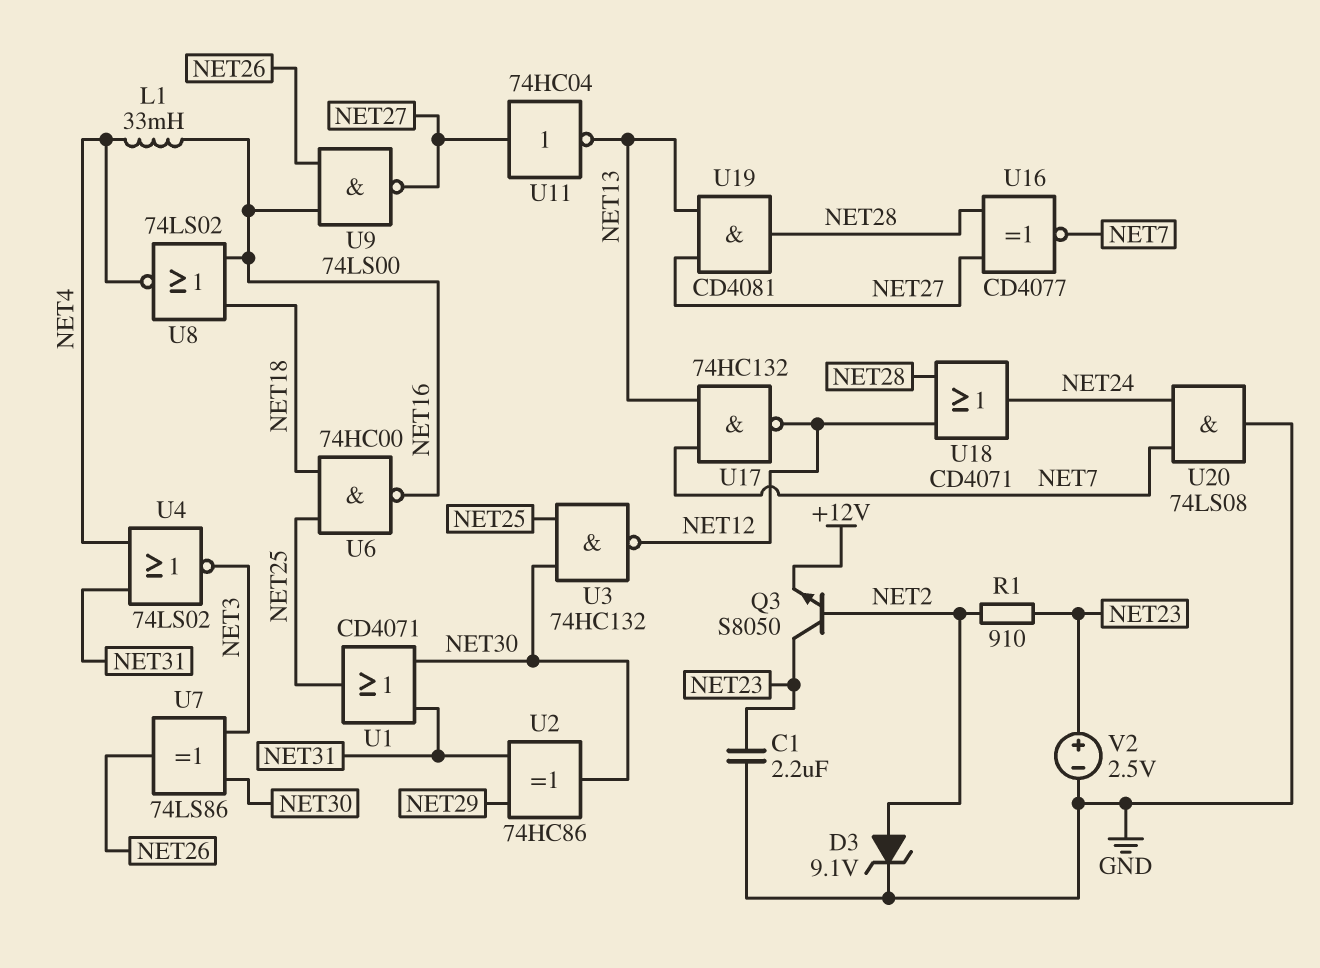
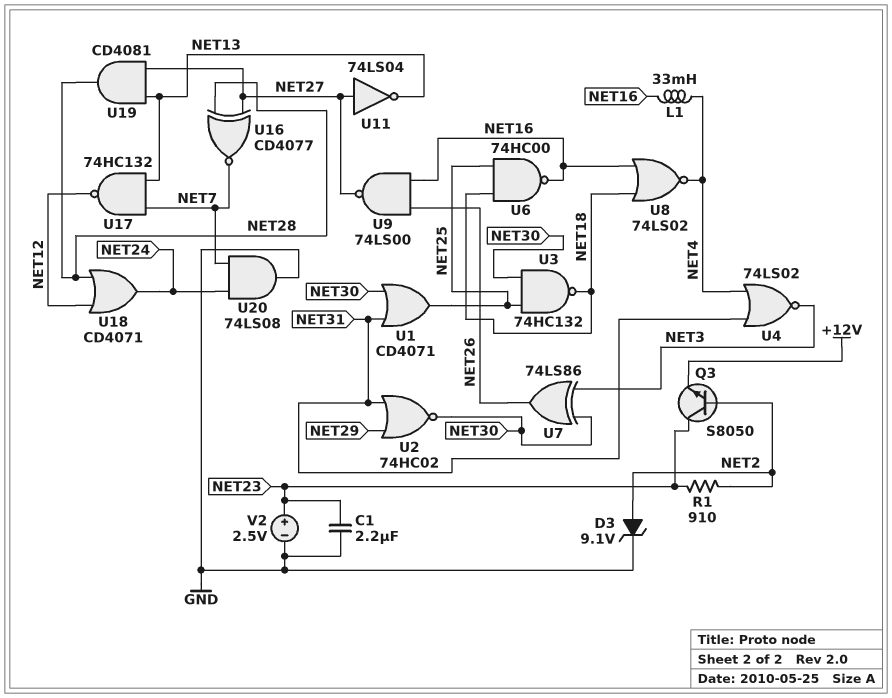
U2: XOR 74HC86 (in NET29, in NET31, out NET30) -> NOR 74HC02 (in NET29, in NET31, out NET30)
U3: NAND 74HC132 (in NET25, in NET30, out NET12) -> NAND 74HC132 (in NET25, in NET30, out NET18)
U11: NOT 74HC04 (in NET27, out NET13) -> NOT 74LS04 (in NET27, out NET13)

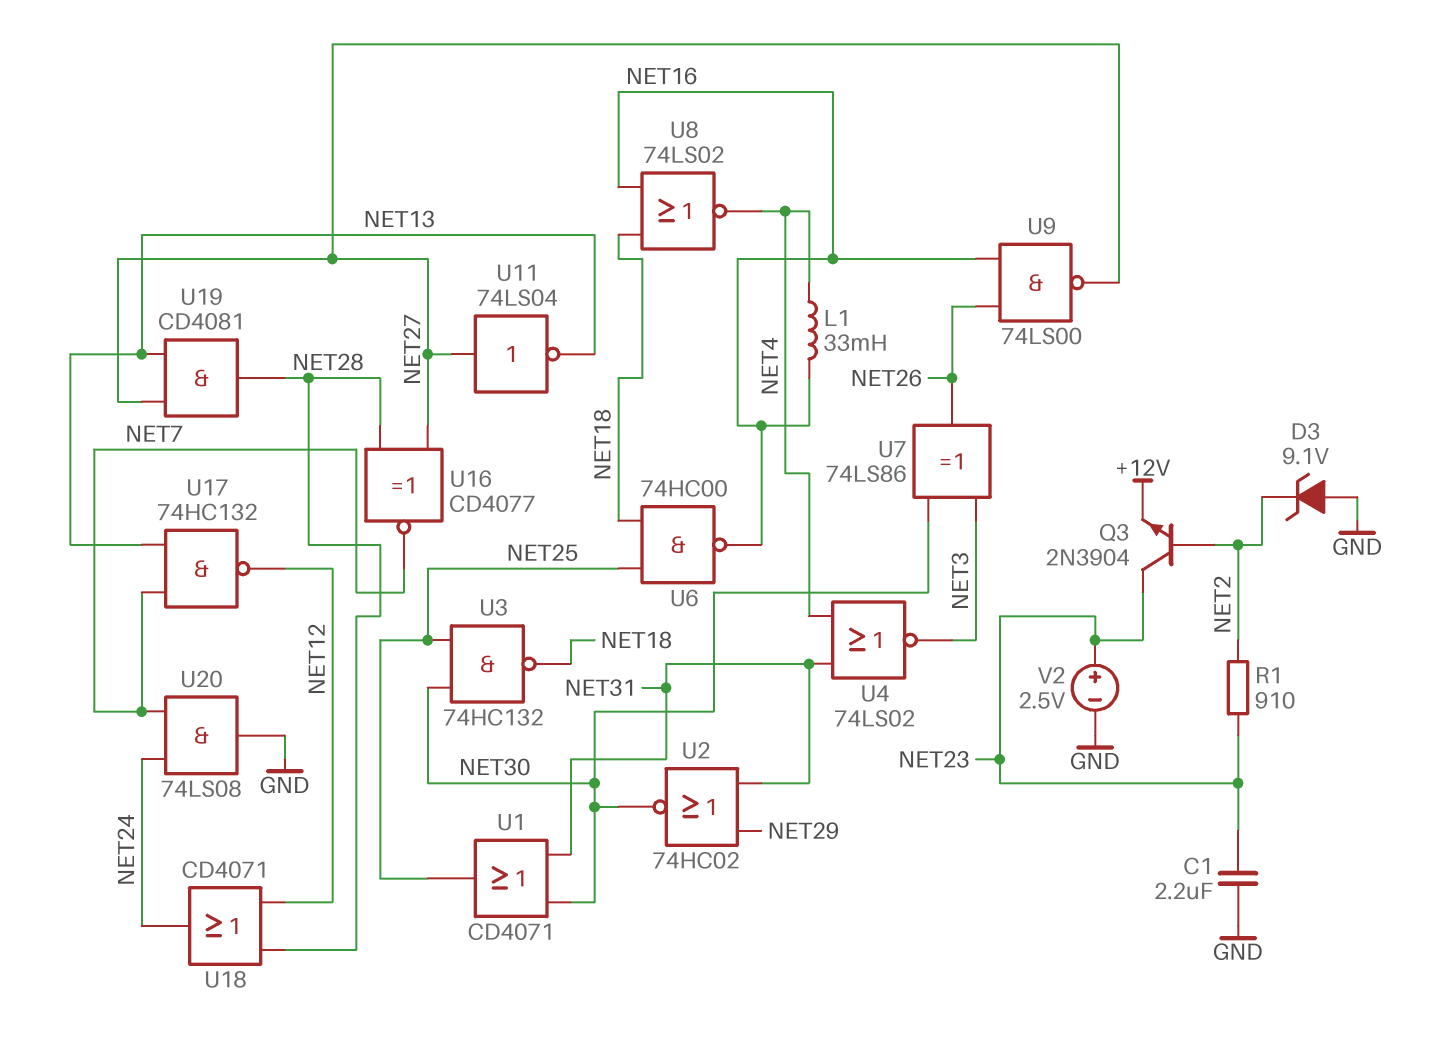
D3: zener 9.1V (A NET2, K GND) -> zener 9.1V (A GND, K NET2)
Q3: NPN S8050 (B NET2, C NET23, E +12V) -> NPN 2N3904 (B NET2, C NET23, E +12V)

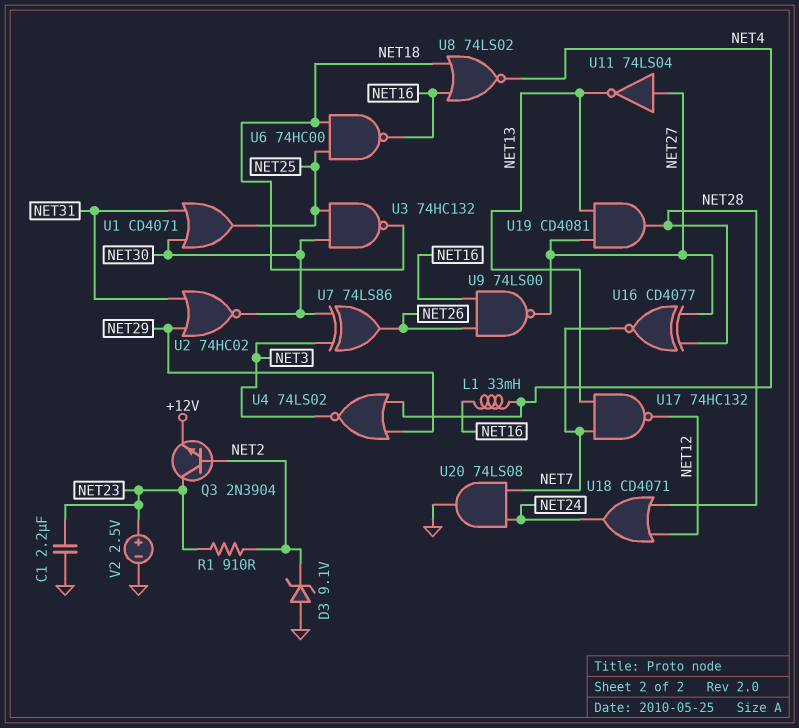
U4: NOR 74LS02 (in NET4, in NET31, out NET3) -> NOR 74LS02 (in NET4, in NET29, out NET3)

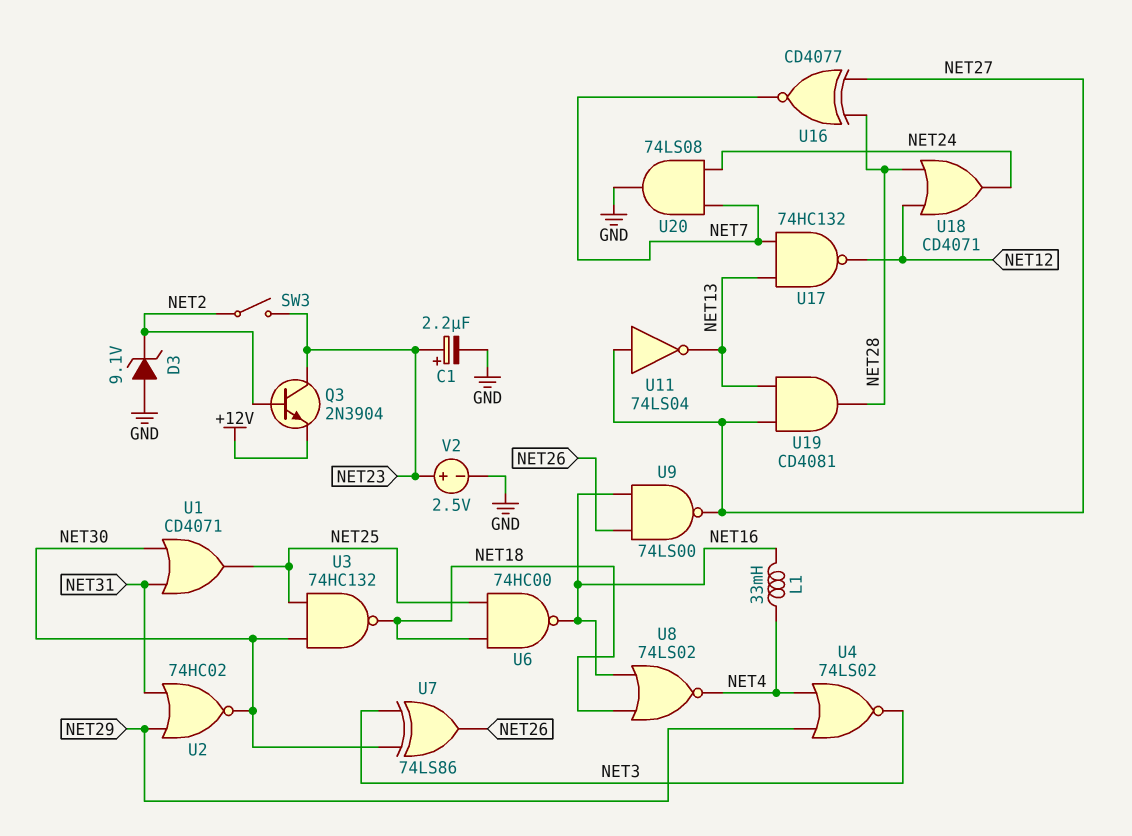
C1: 2.2uF (GND, NET23) -> 2.2uF (plus NET23, minus GND)
R1: 910 (NET2, NET23) -> none
SW3: none -> switch (NET2, NET23)

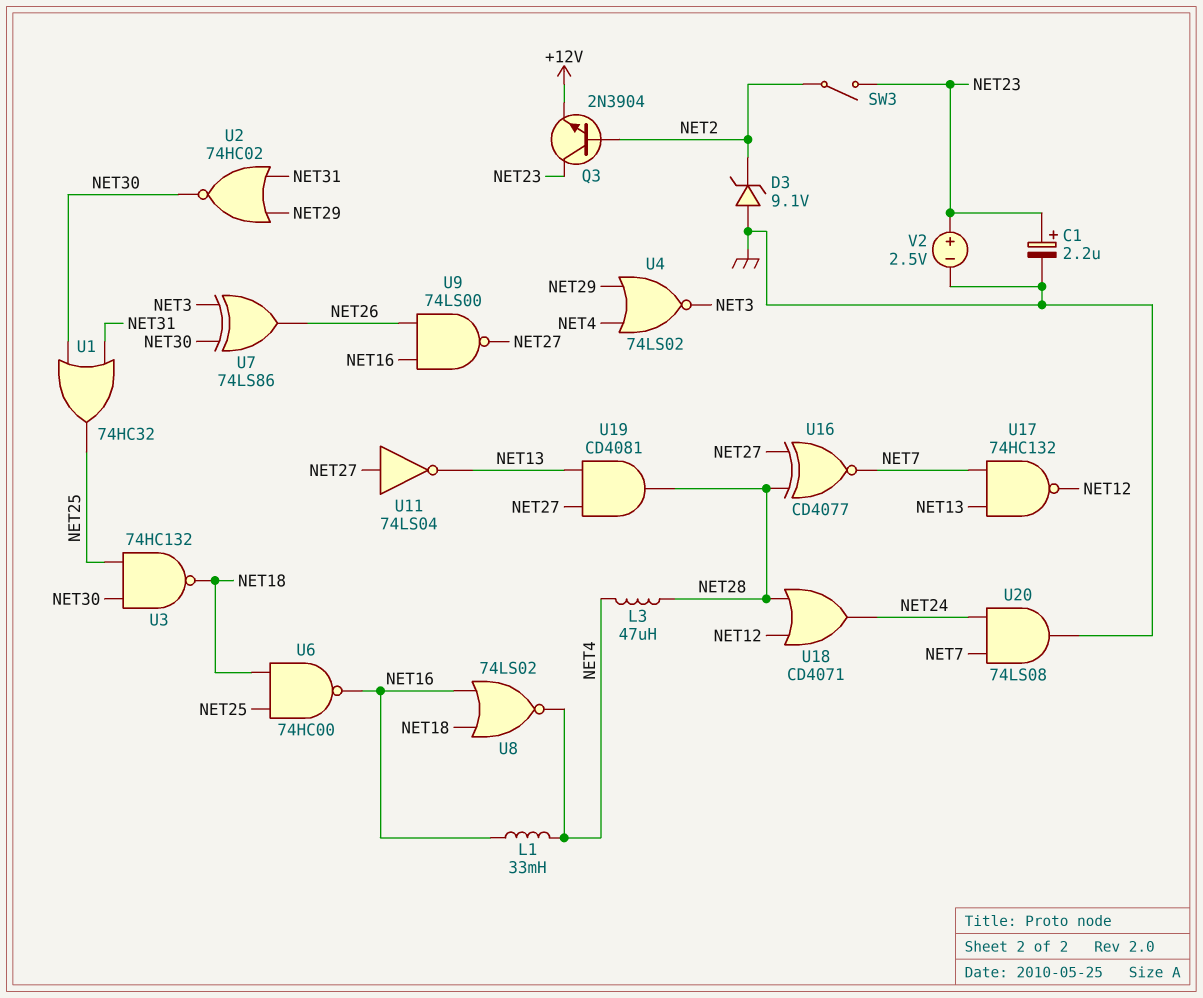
L3: none -> 47uH (NET4, NET28)
U1: OR CD4071 (in NET30, in NET31, out NET25) -> OR 74HC32 (in NET30, in NET31, out NET25)

